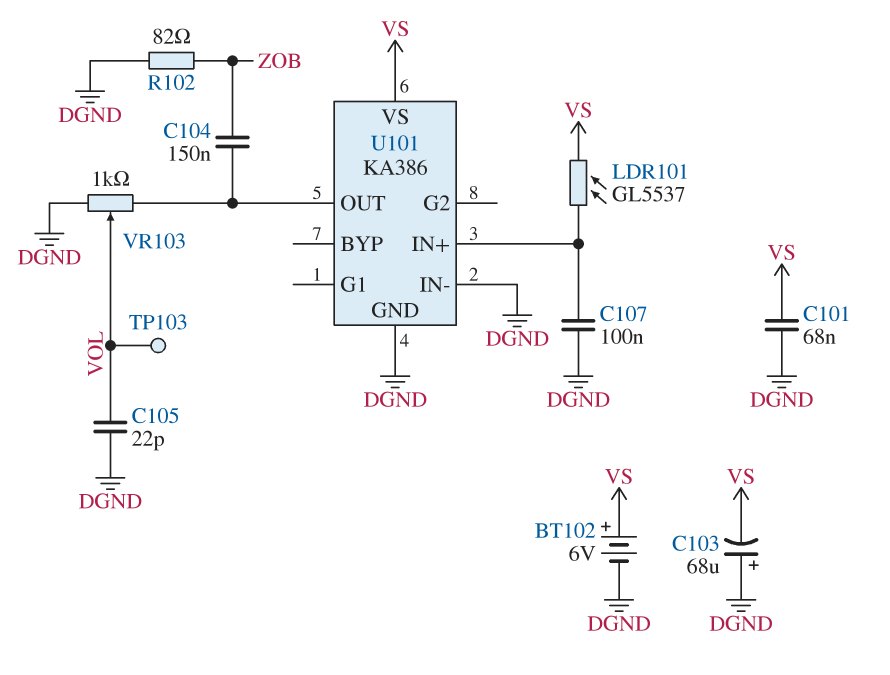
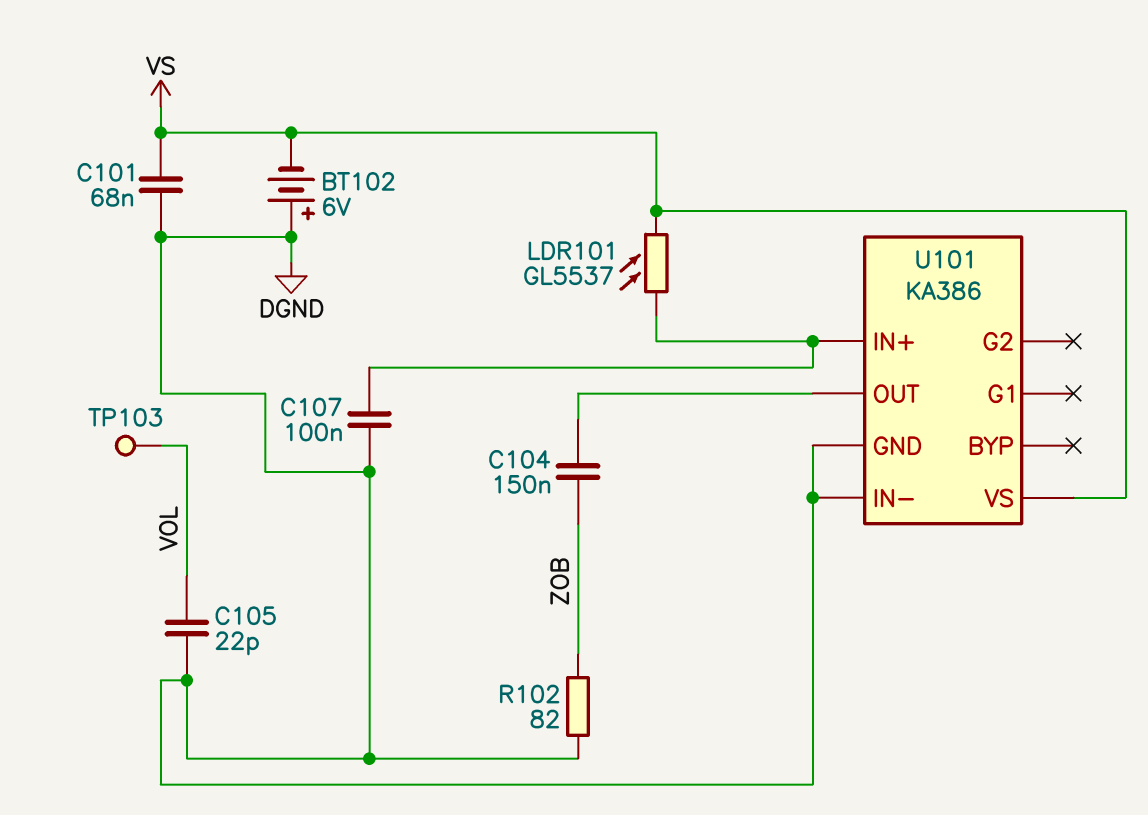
BT102: 6V (plus VS, minus DGND) -> 6V (plus DGND, minus VS)
C103: 68uF (plus DGND, minus VS) -> none
VR103: 1k (DGND, U101/OUT, wiper VOL) -> none

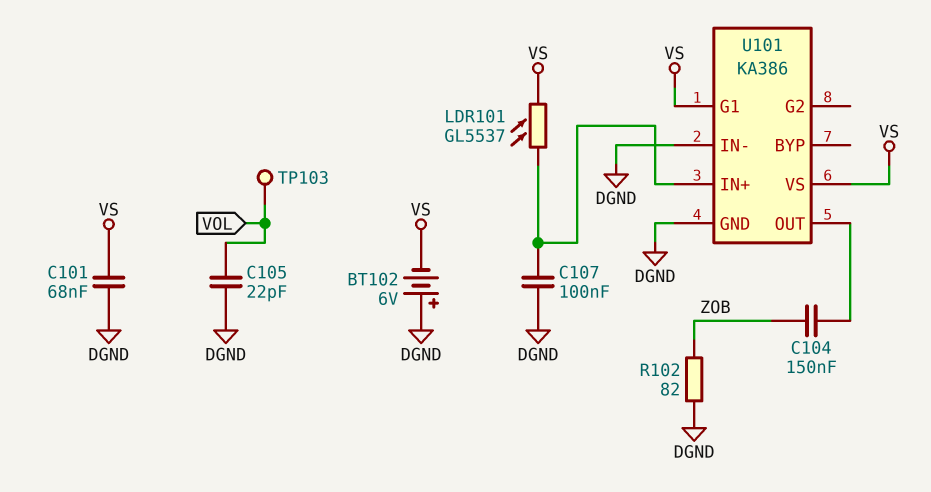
U101 pin G1: none -> VS

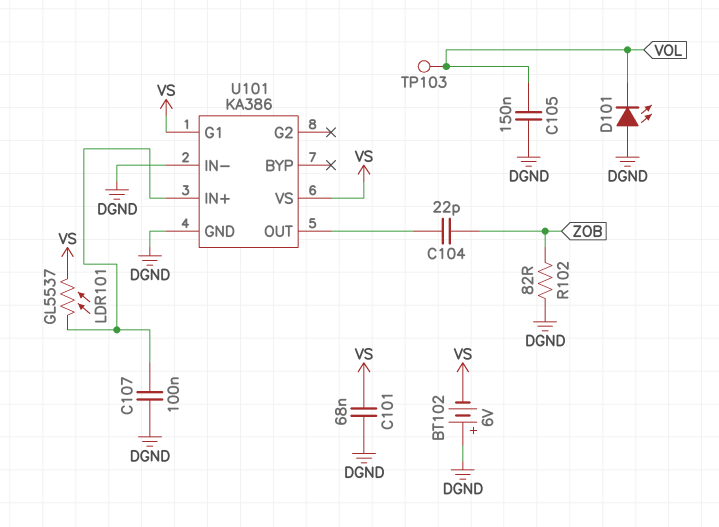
C104: 150nF (U101/OUT, ZOB) -> 22pF (U101/OUT, ZOB)
C105: 22pF (DGND, VOL) -> 150nF (DGND, VOL)
D101: none -> LED (A DGND, K VOL)

